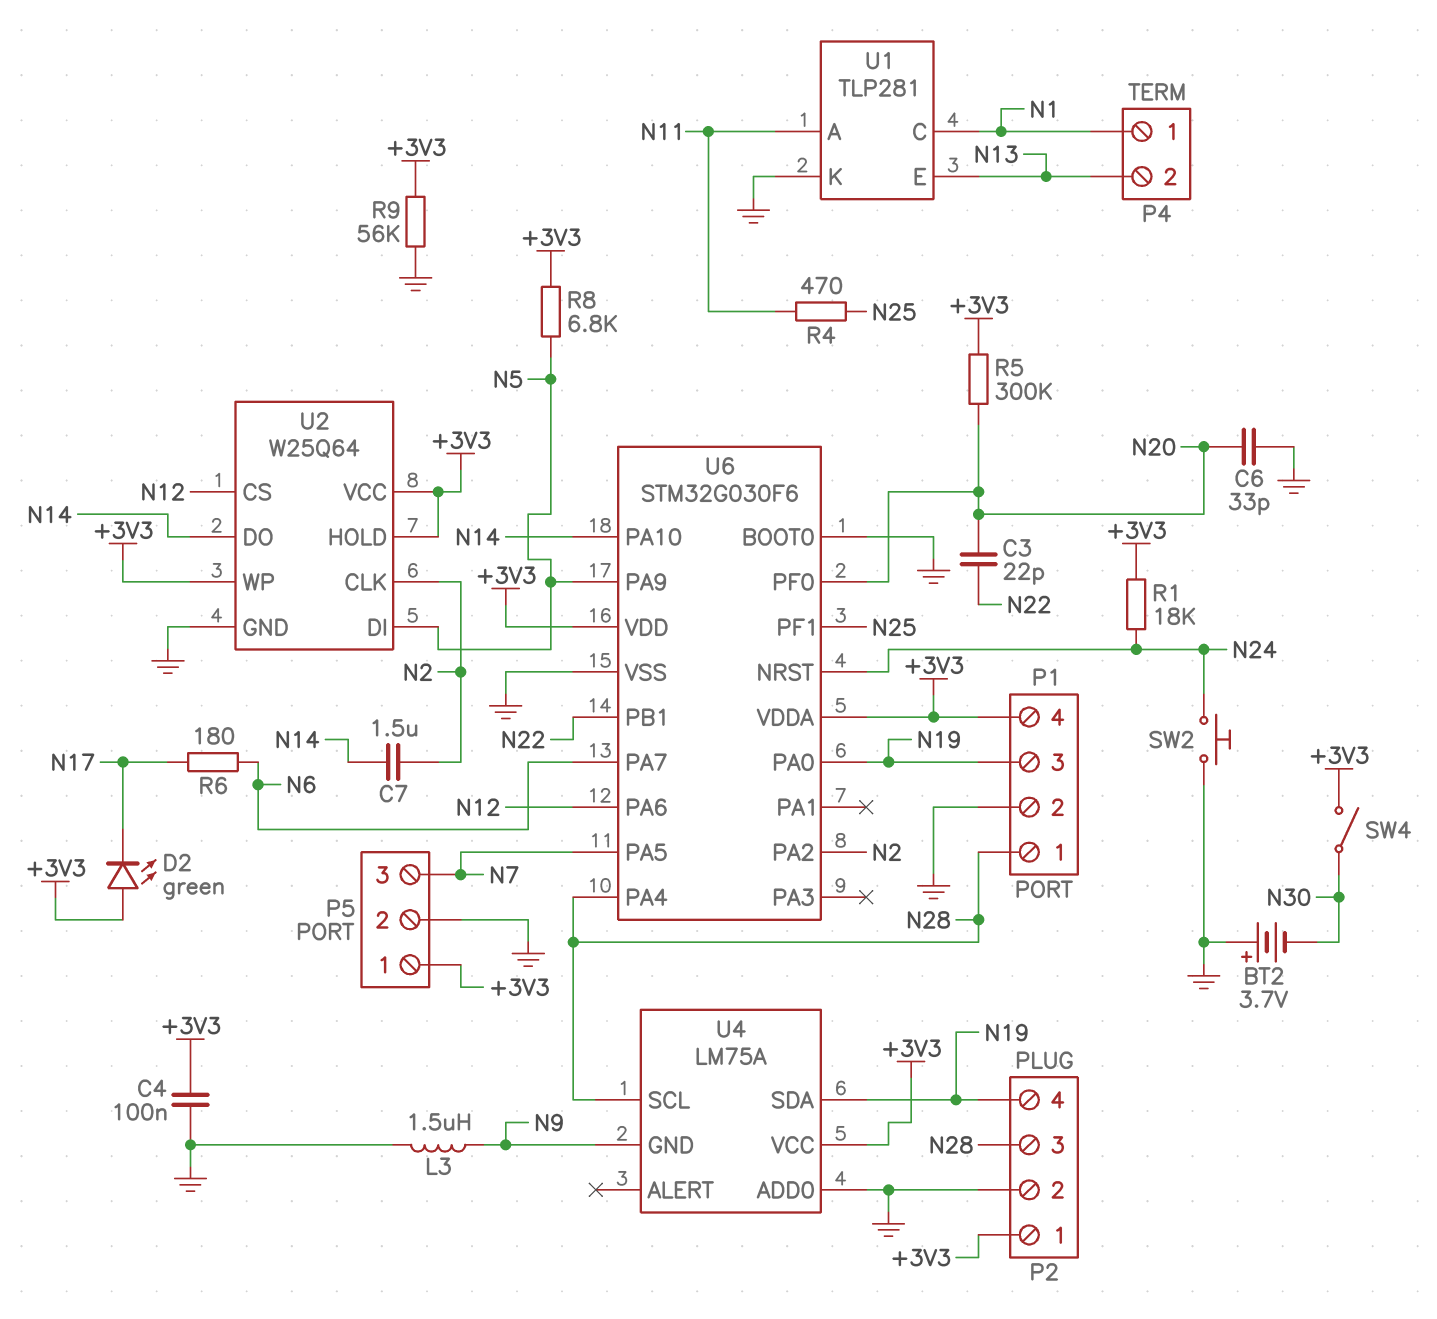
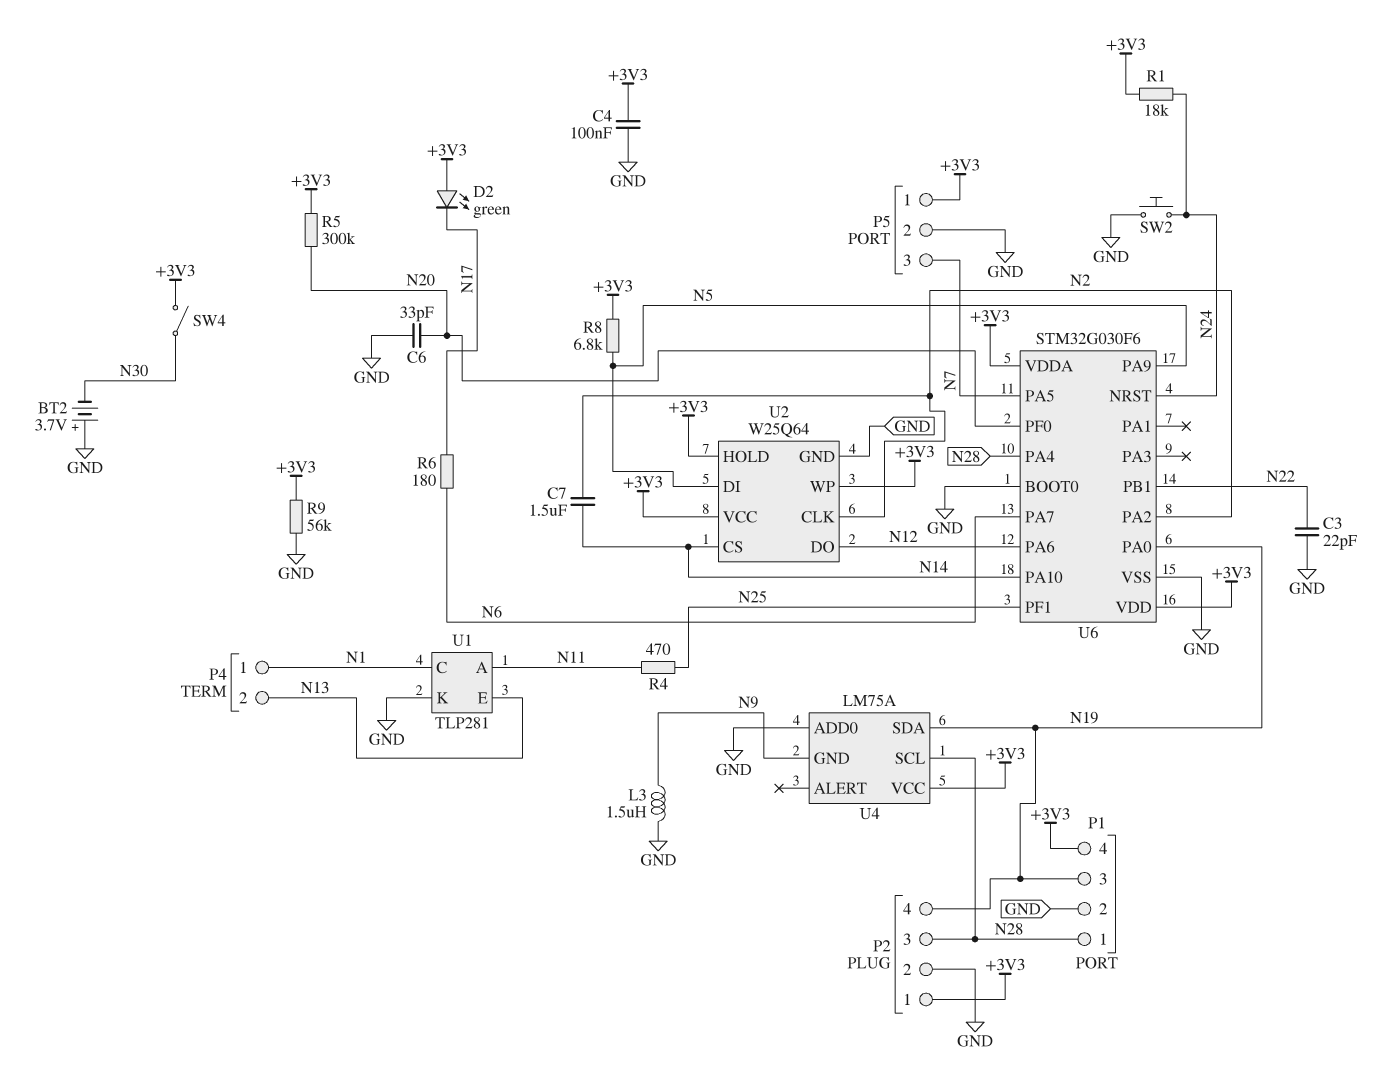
C3: 22pF (N20, N22) -> 22pF (GND, N22)
U2 pin CS: N12 -> N14
U2 pin DO: N14 -> N12

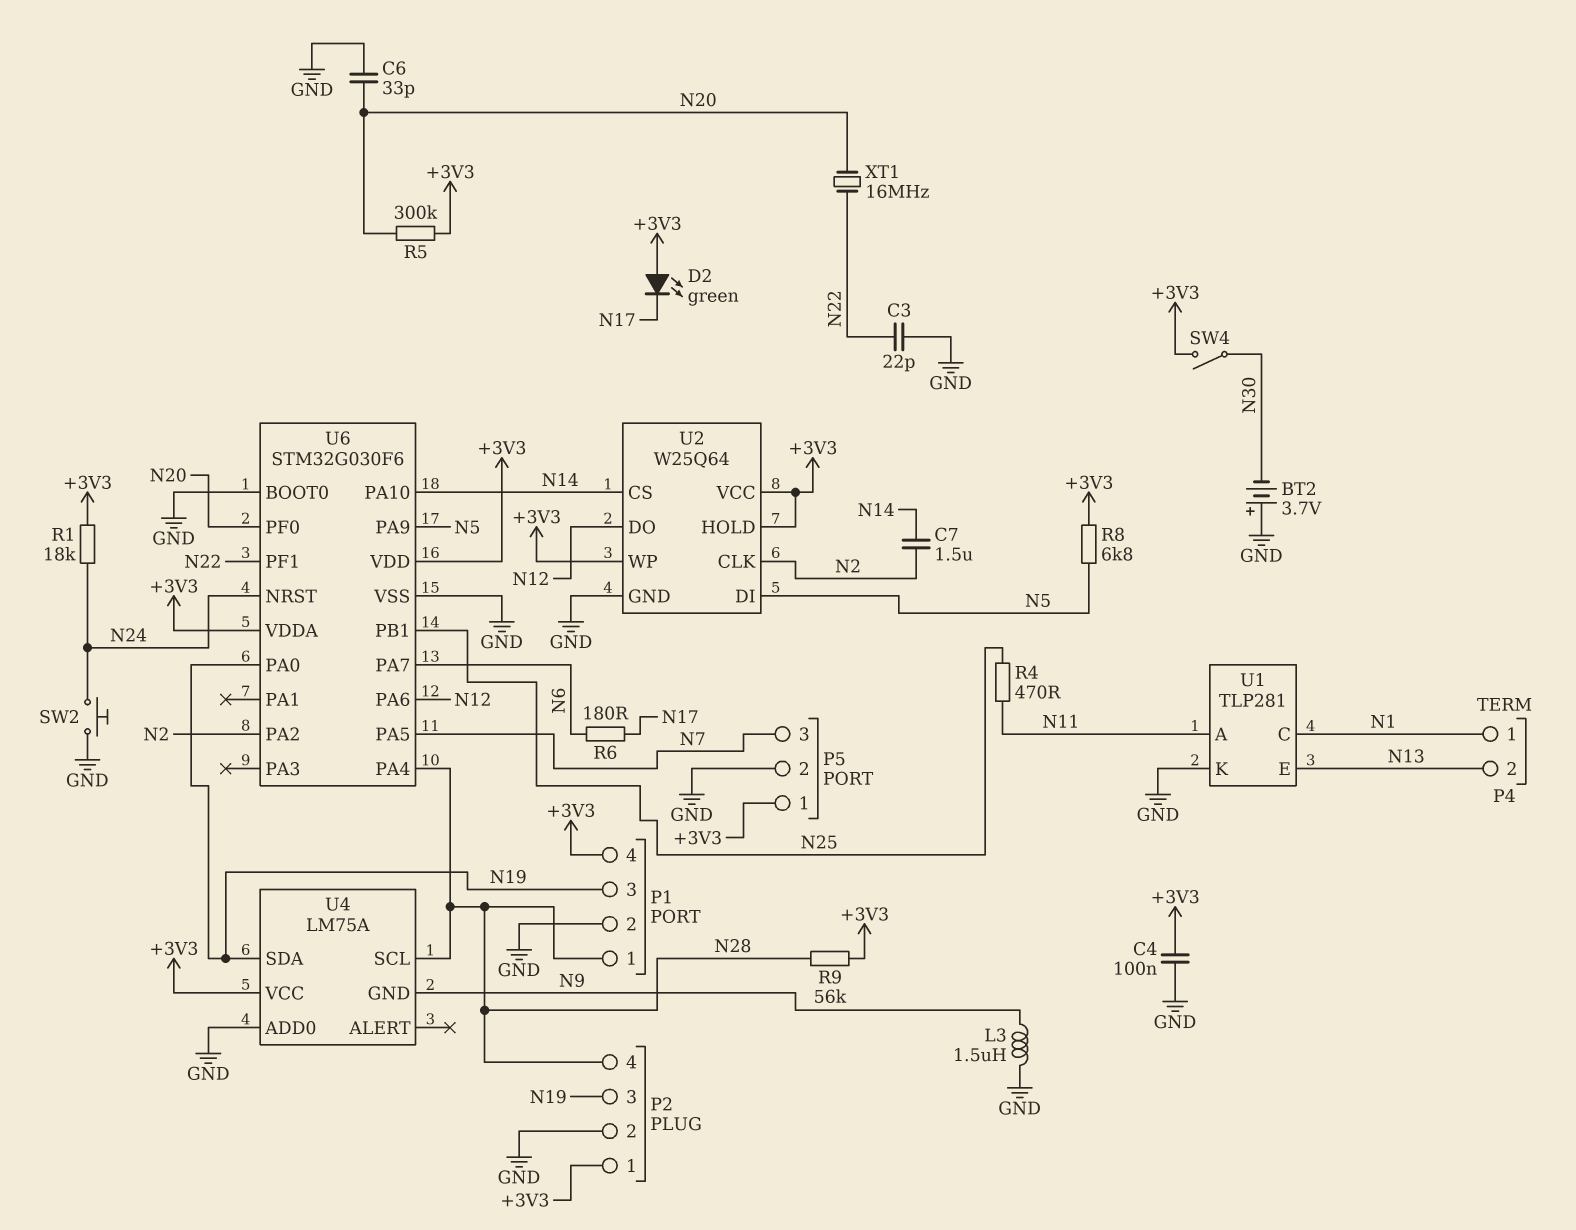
P2 pin 3: N28 -> N19
P2 pin 4: N19 -> N28
R9: 56k (+3V3, GND) -> 56k (+3V3, N28)
U6 pin PB1: N22 -> N25
U6 pin PF1: N25 -> N22
XT1: none -> 16MHz (N20, N22)

